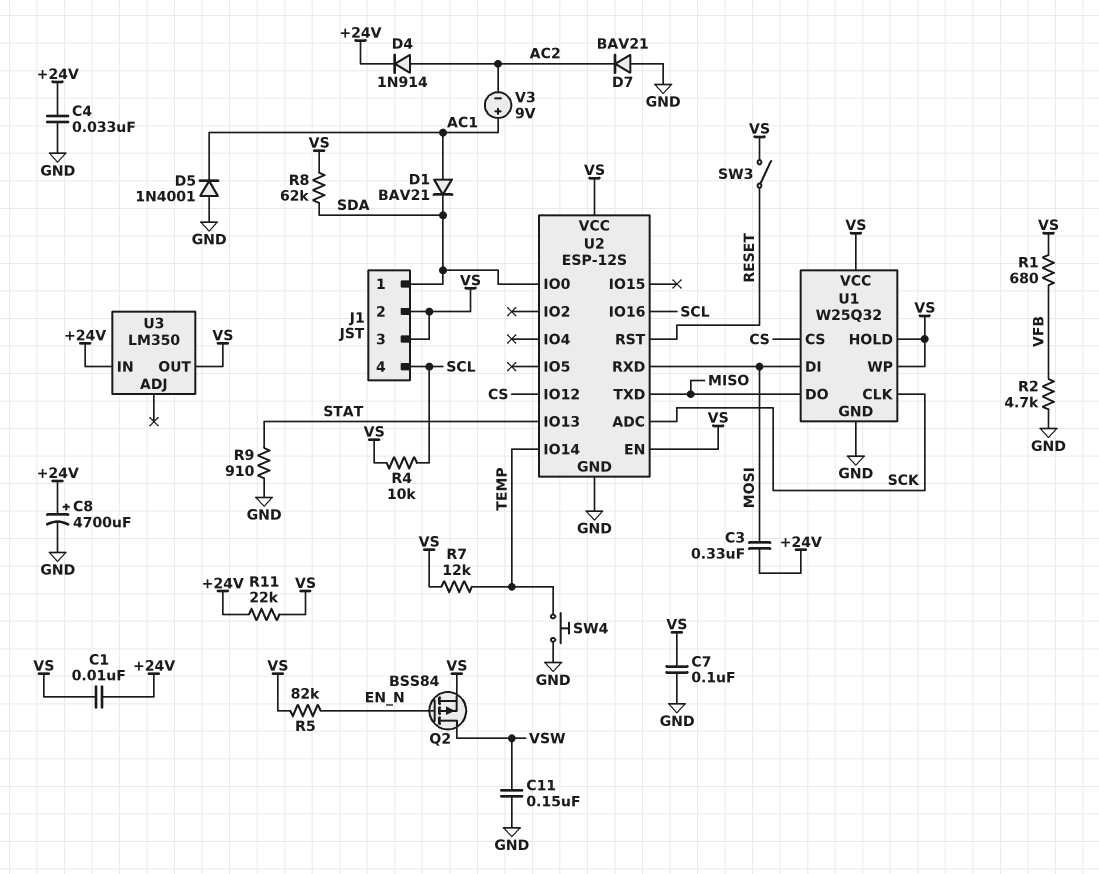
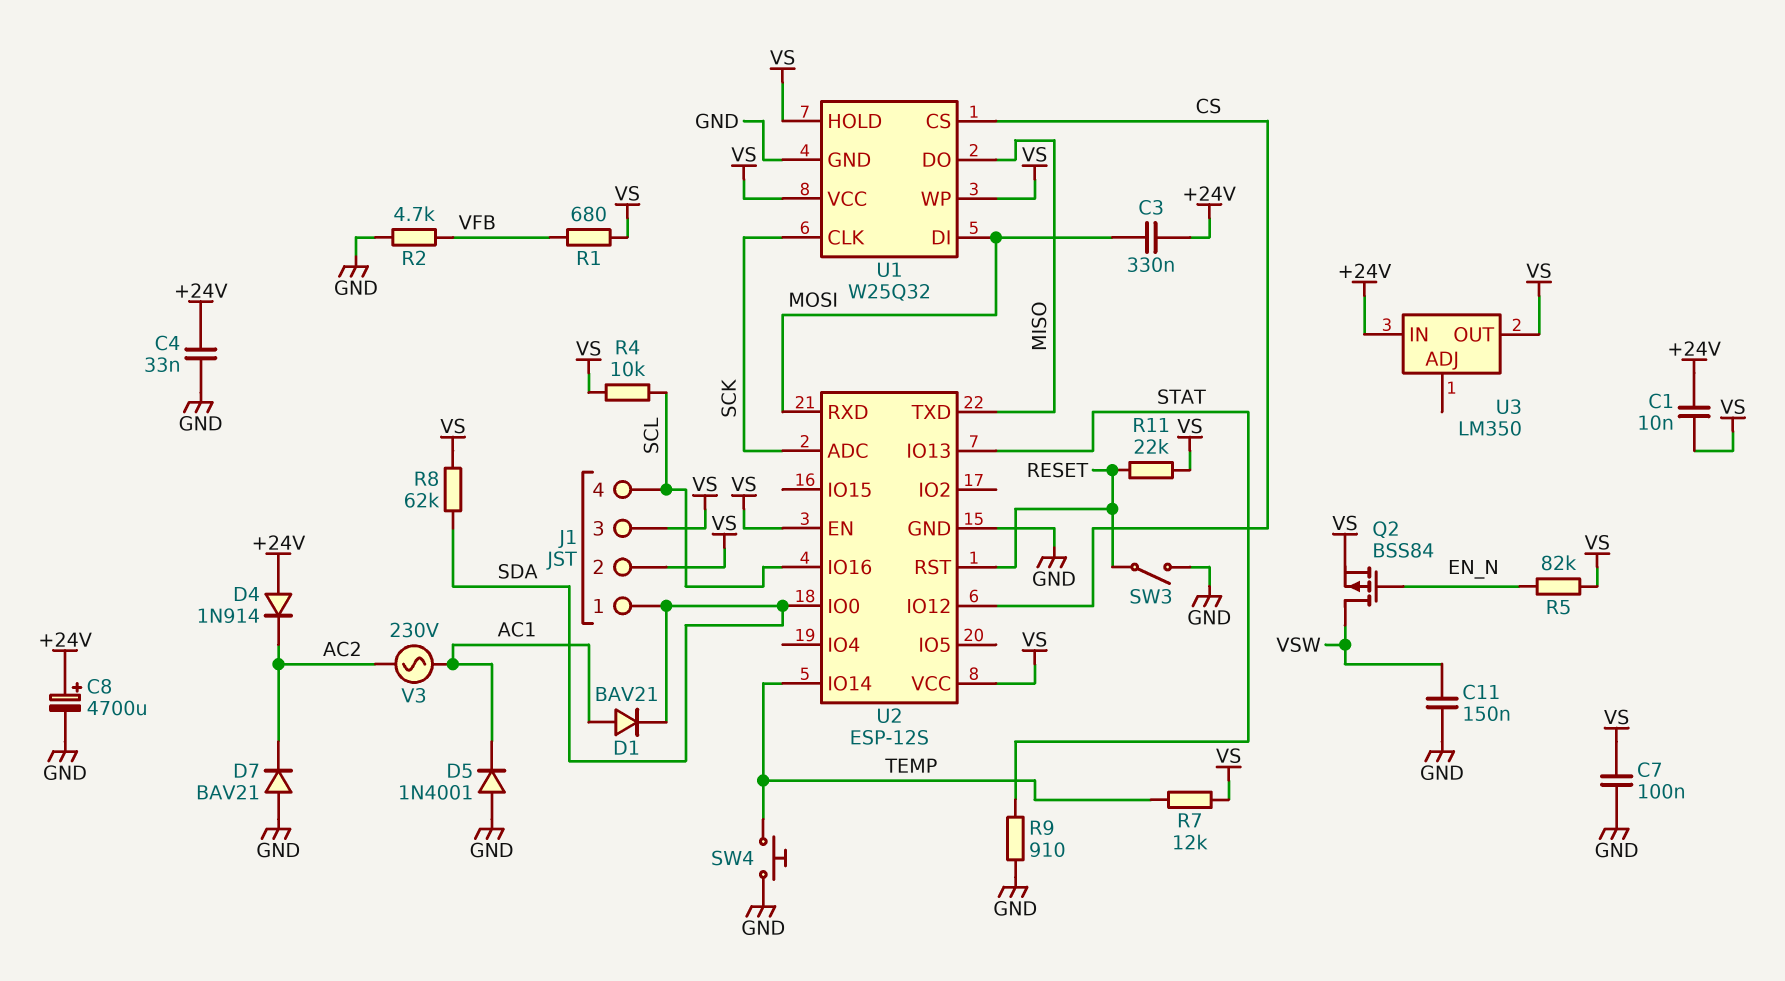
D4: diode 1N914 (A AC2, K +24V) -> diode 1N914 (A +24V, K AC2)
R11: 22k (+24V, VS) -> 22k (RESET, VS)
SW3: switch (RESET, VS) -> switch (GND, RESET)
V3: 9V (plus AC1, minus AC2) -> AC 230V (AC1, AC2)

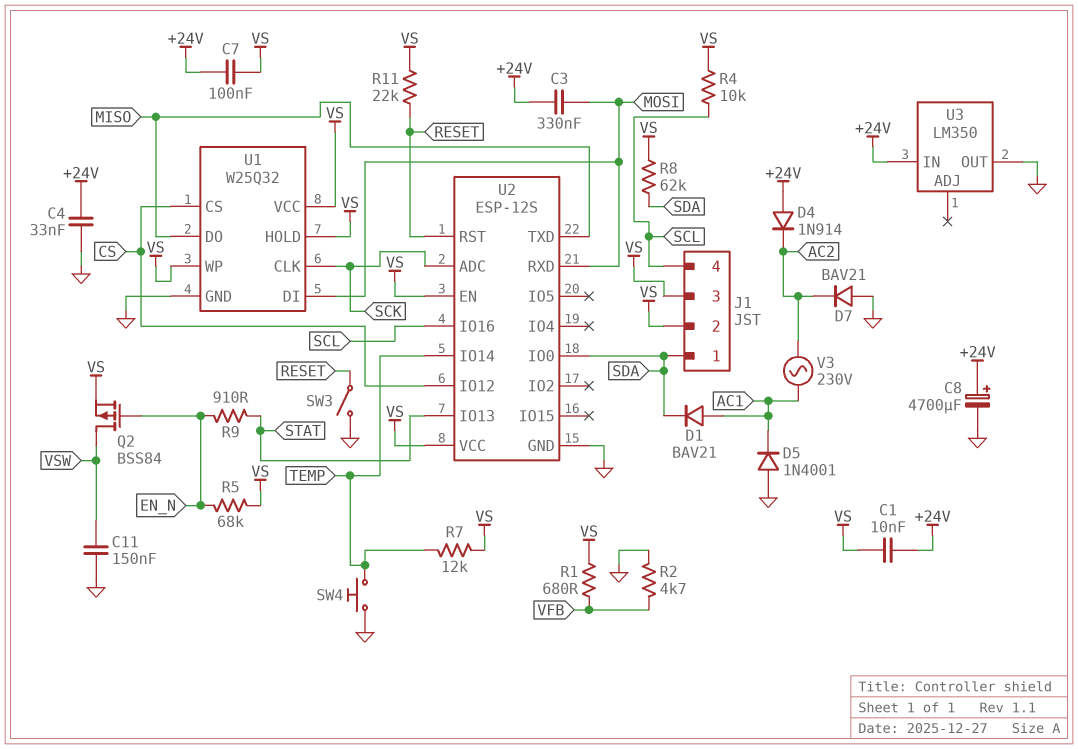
C7: 100nF (GND, VS) -> 100nF (+24V, VS)
R5: 82k (EN_N, VS) -> 68k (EN_N, VS)
R9: 910 (GND, STAT) -> 910 (EN_N, STAT)
U3 pin OUT: VS -> GND

